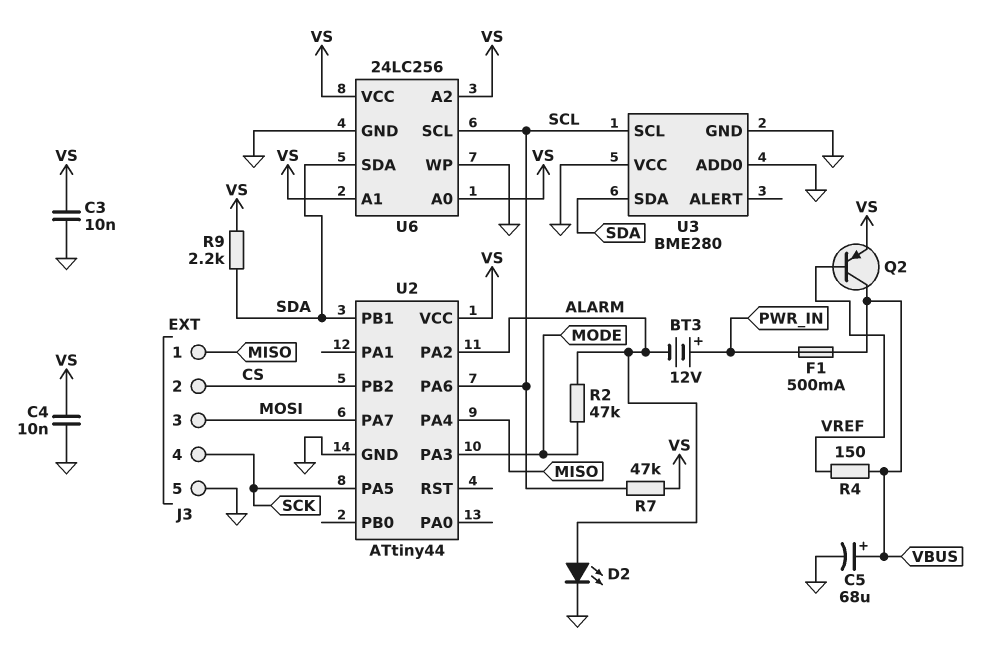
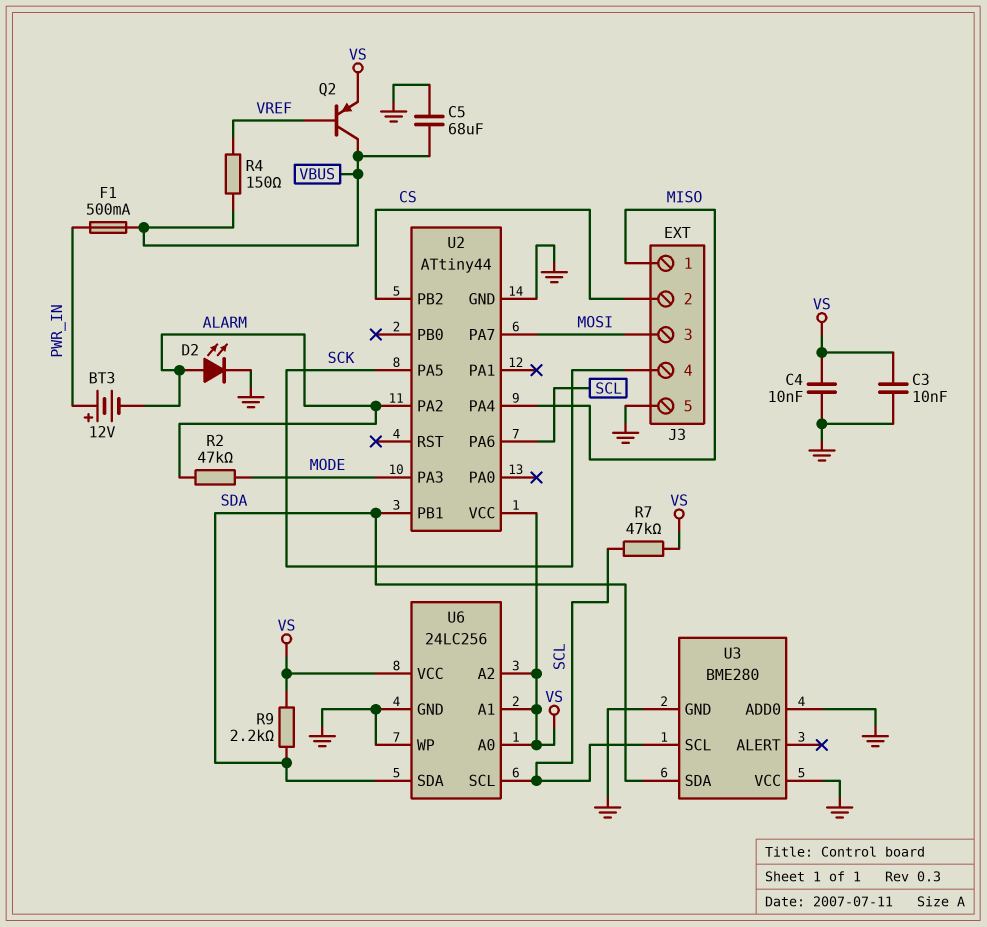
C5: 68uF (plus VBUS, minus GND) -> 68uF (GND, VBUS)

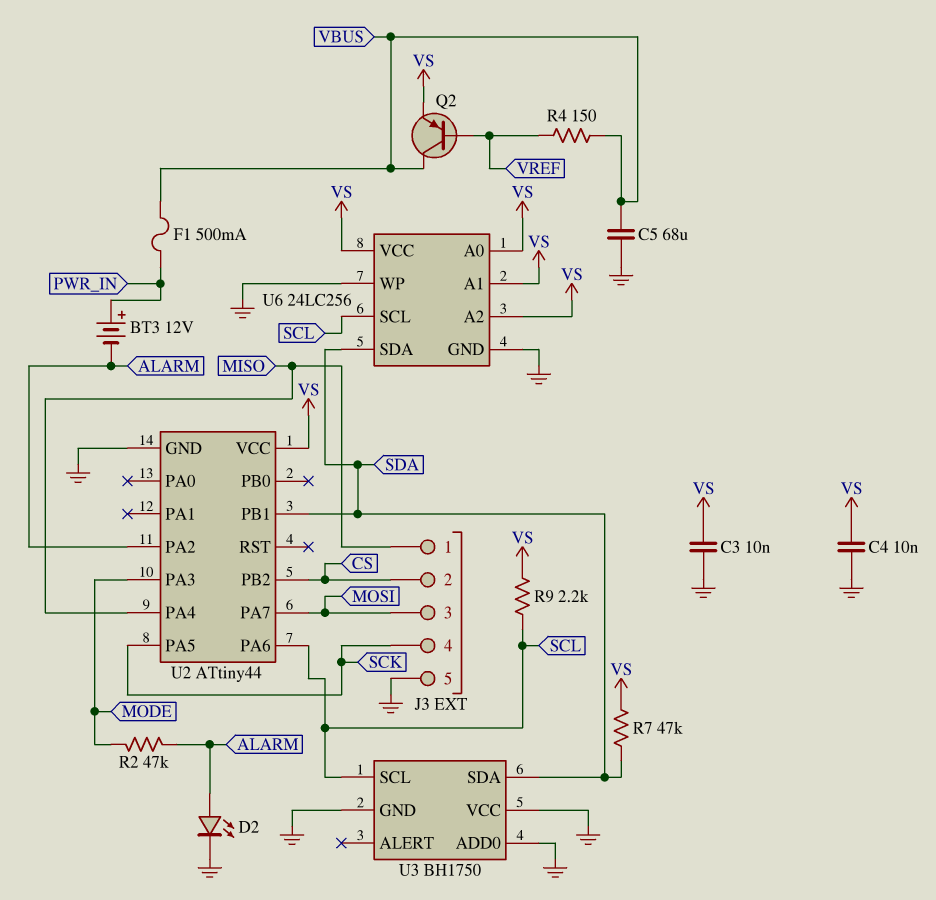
R7: 47k (SCL, VS) -> 47k (SDA, VS)
R9: 2.2k (SDA, VS) -> 2.2k (SCL, VS)
U3: BME280 -> BH1750

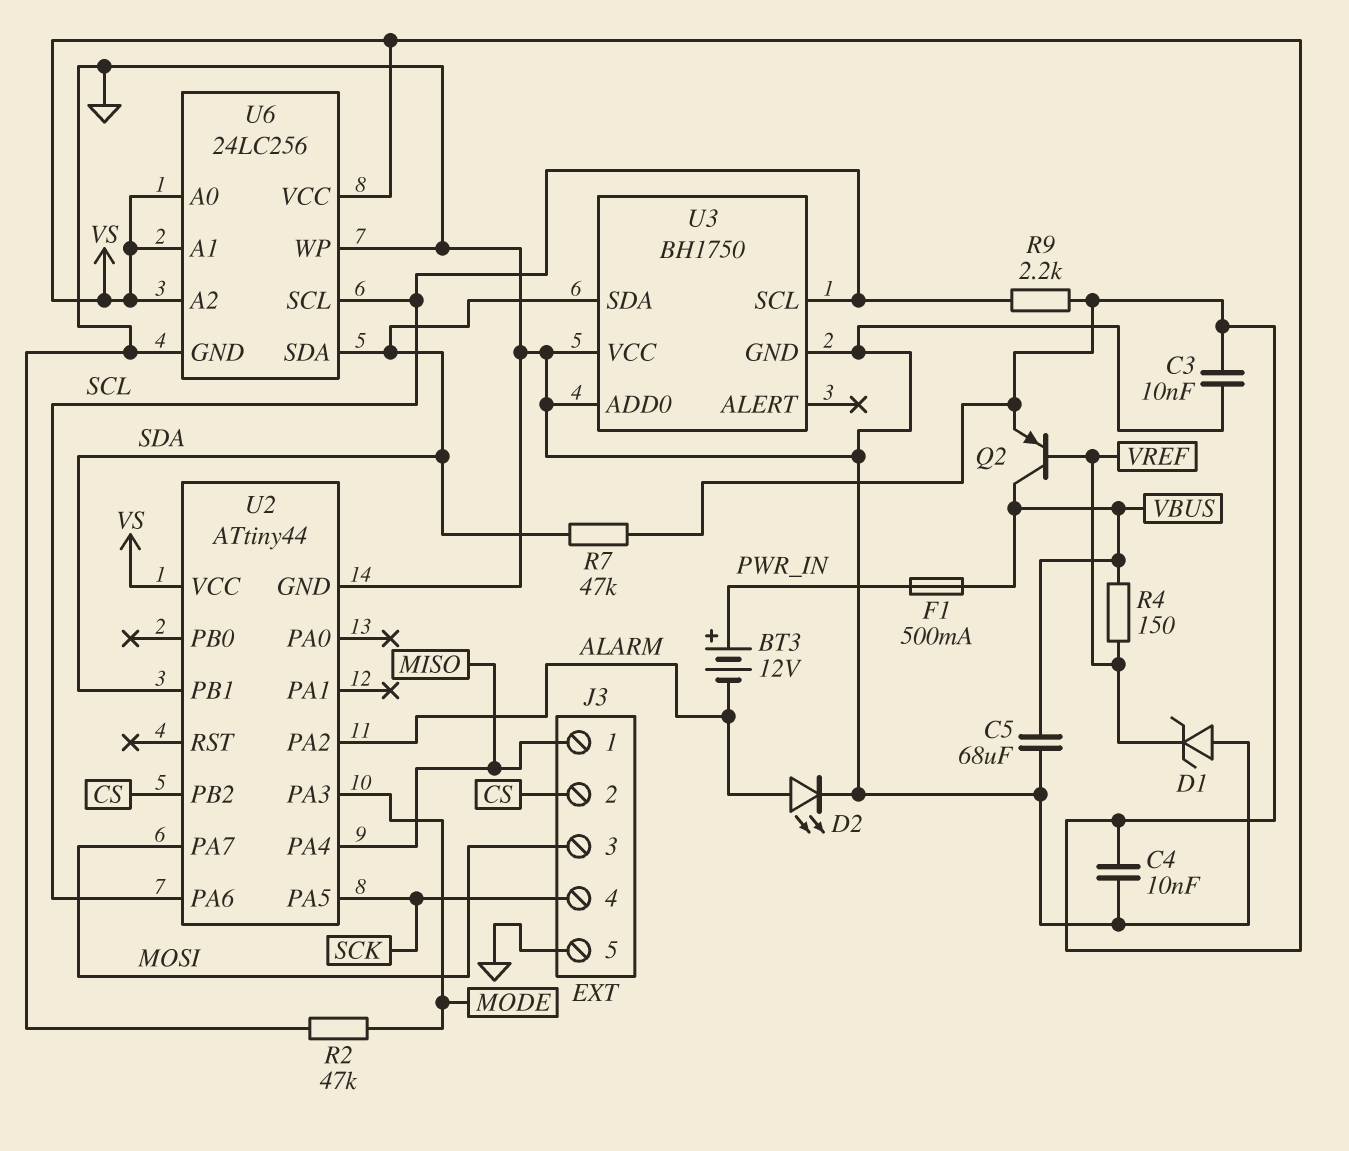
D1: none -> zener (A GND, K VREF)
R2: 47k (ALARM, MODE) -> 47k (GND, MODE)

